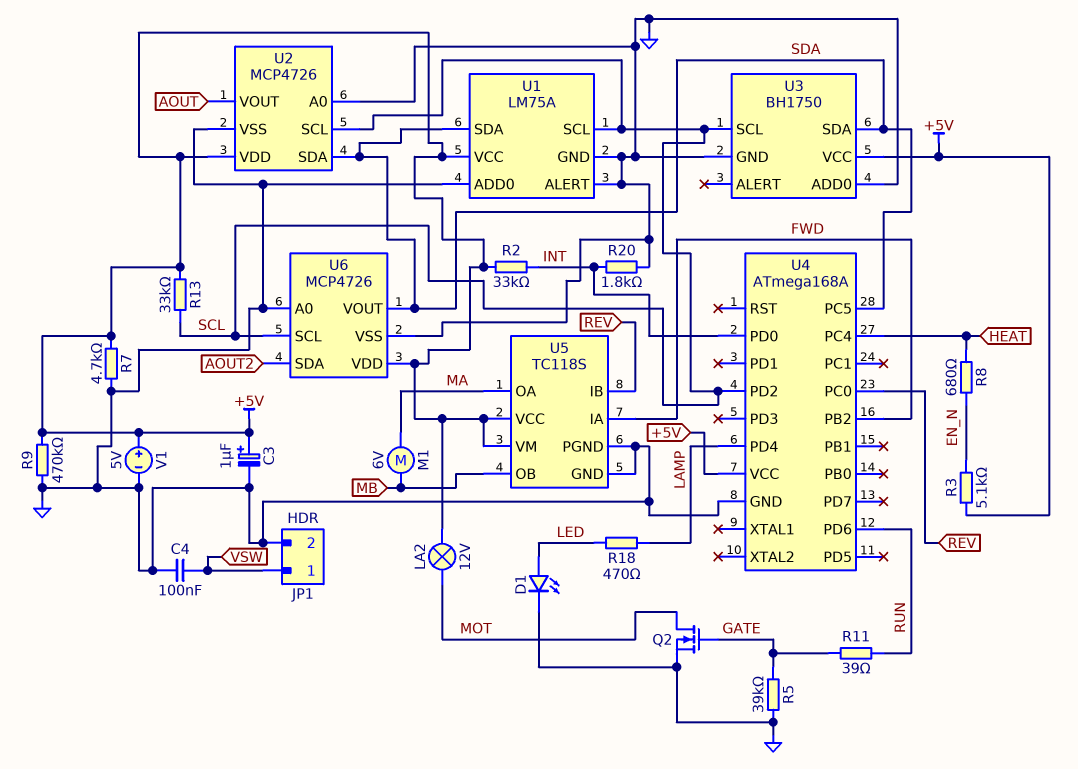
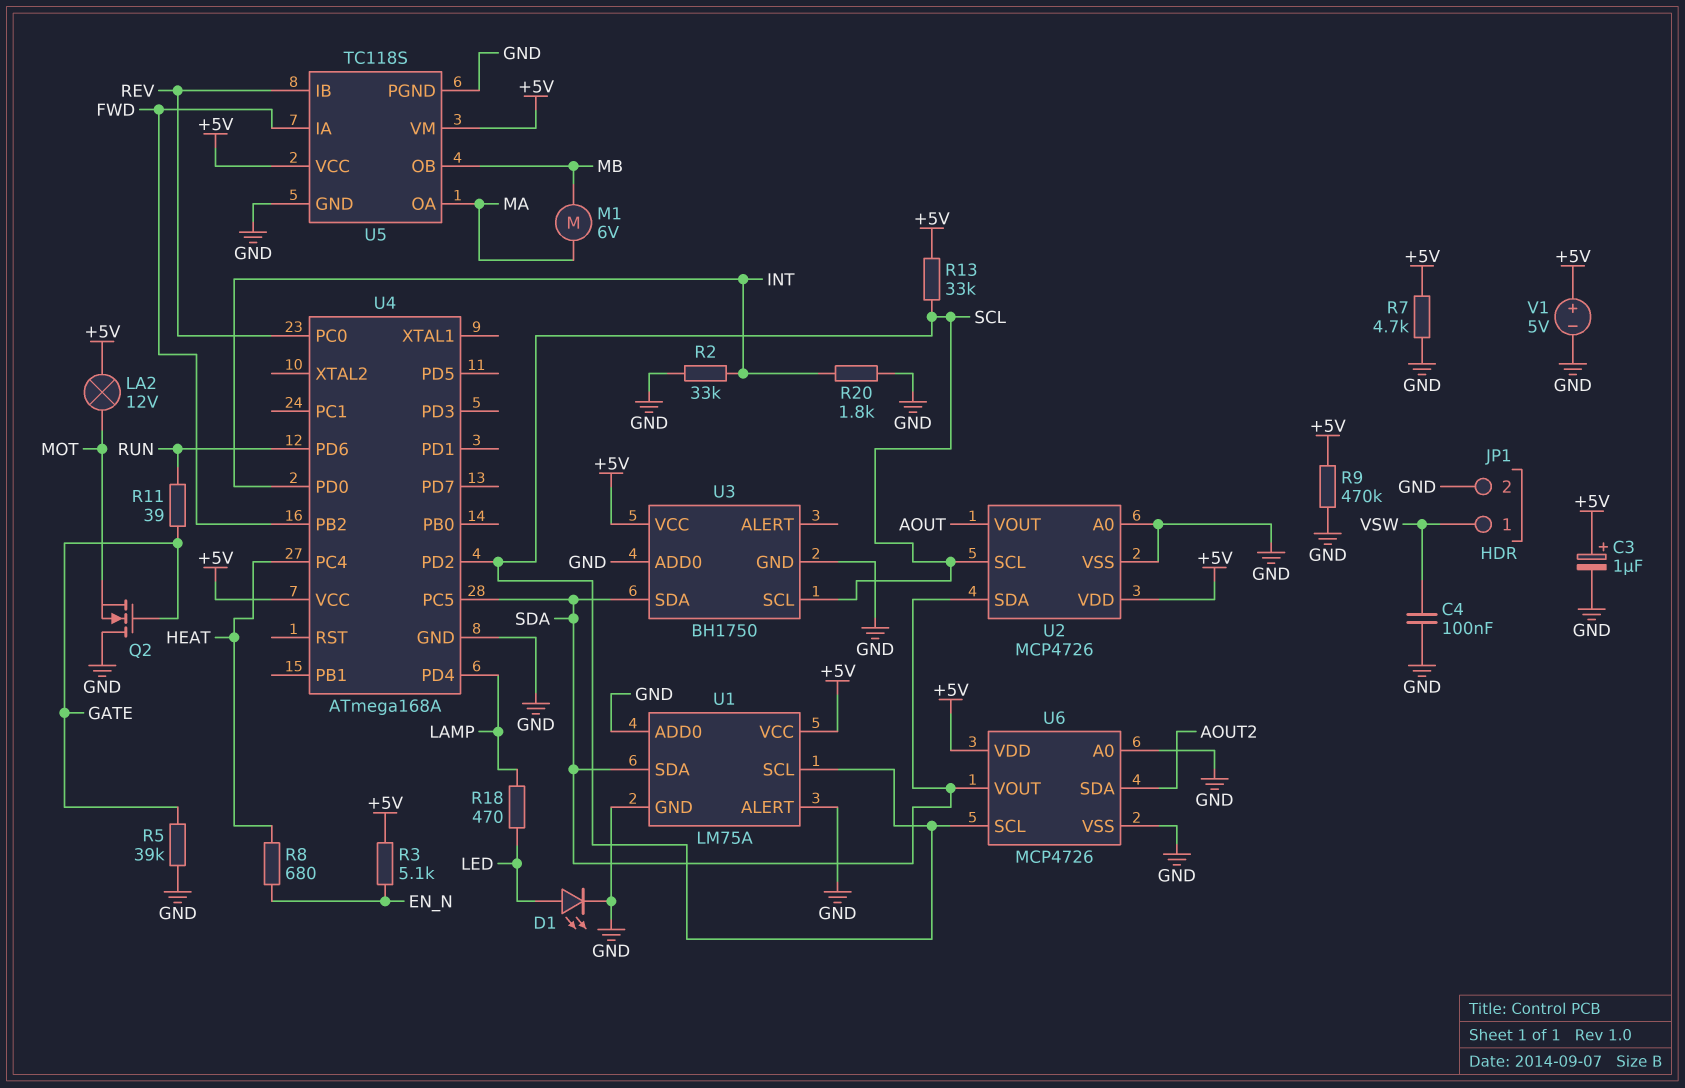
Q2: NMOS (G GATE, D MOT, S GND) -> NMOS (G GATE, D GND, S MOT)
R2: 33k (+5V, INT) -> 33k (GND, INT)

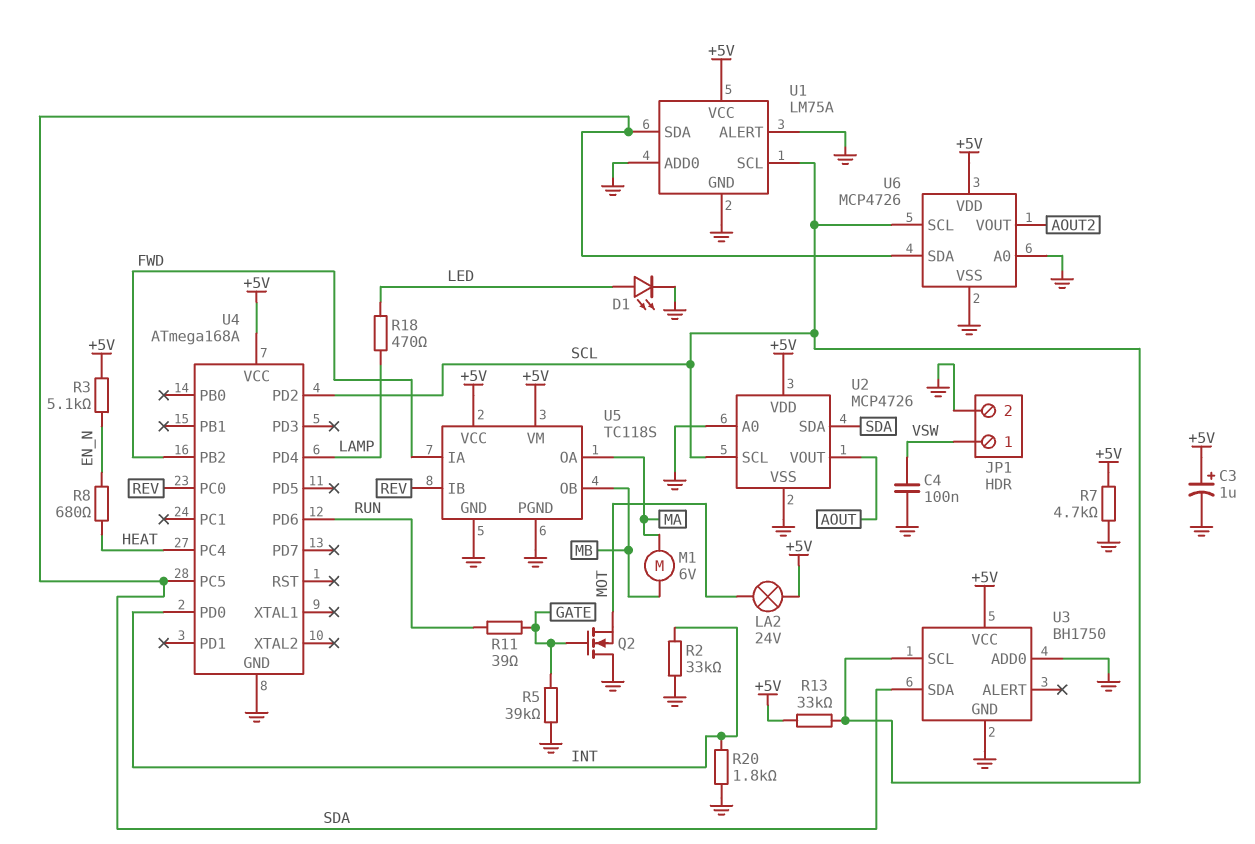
LA2: lamp 12V (+5V, MOT) -> lamp 24V (+5V, MOT)
R9: 470k (+5V, GND) -> none
U6 pin SDA: AOUT2 -> SDA
U6 pin VOUT: SDA -> AOUT2
V1: 5V (plus +5V, minus GND) -> none

